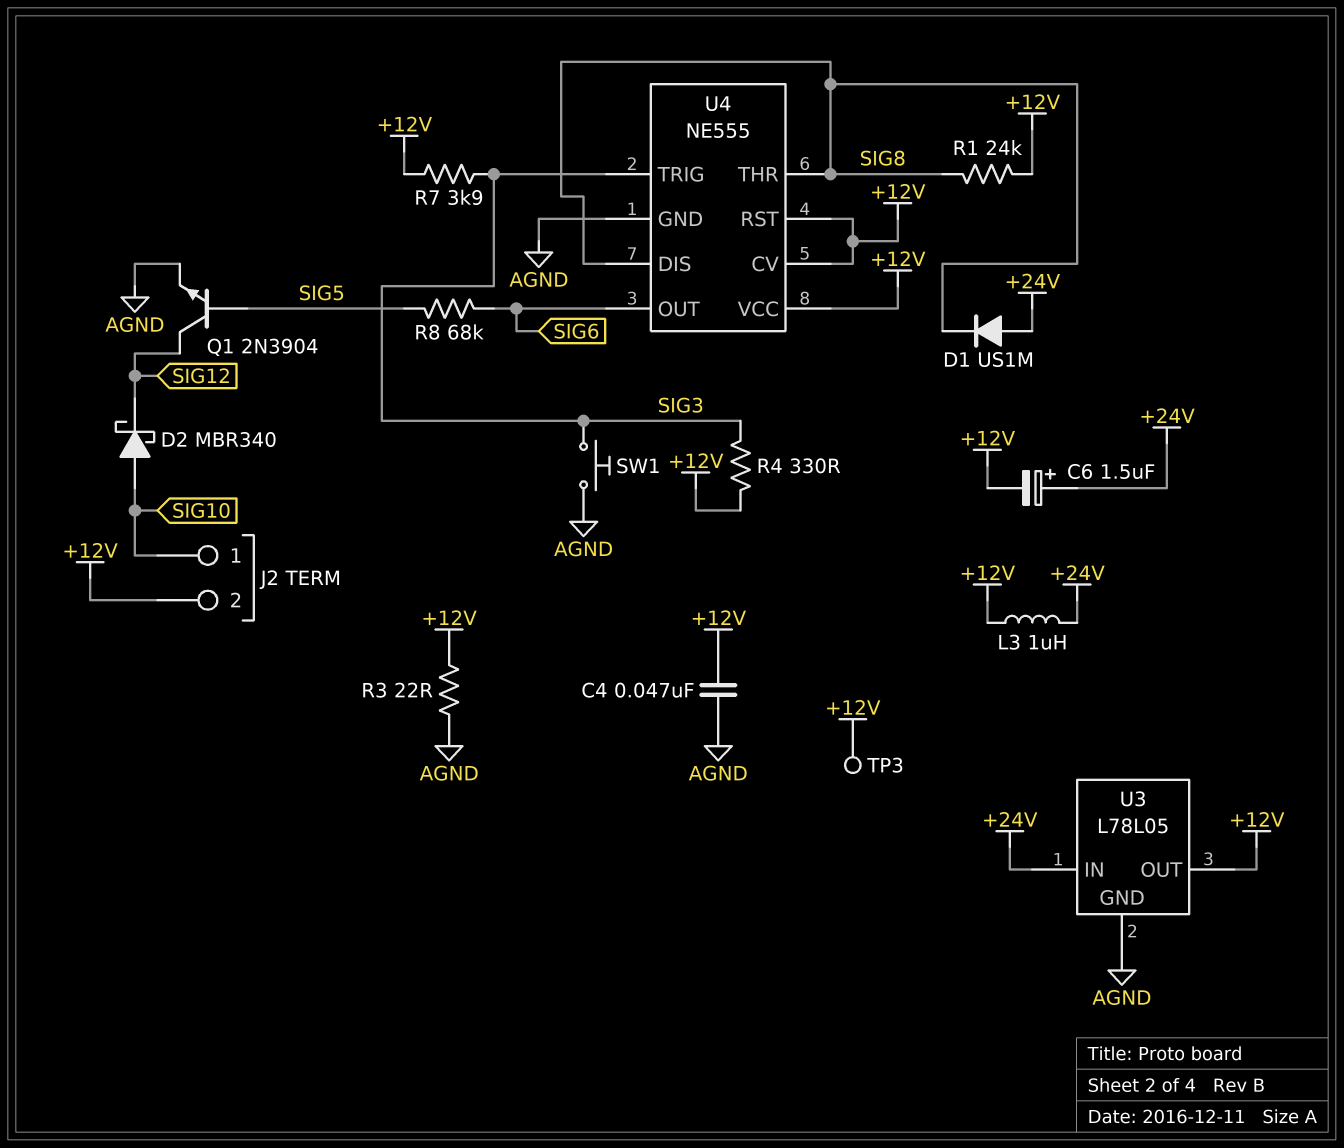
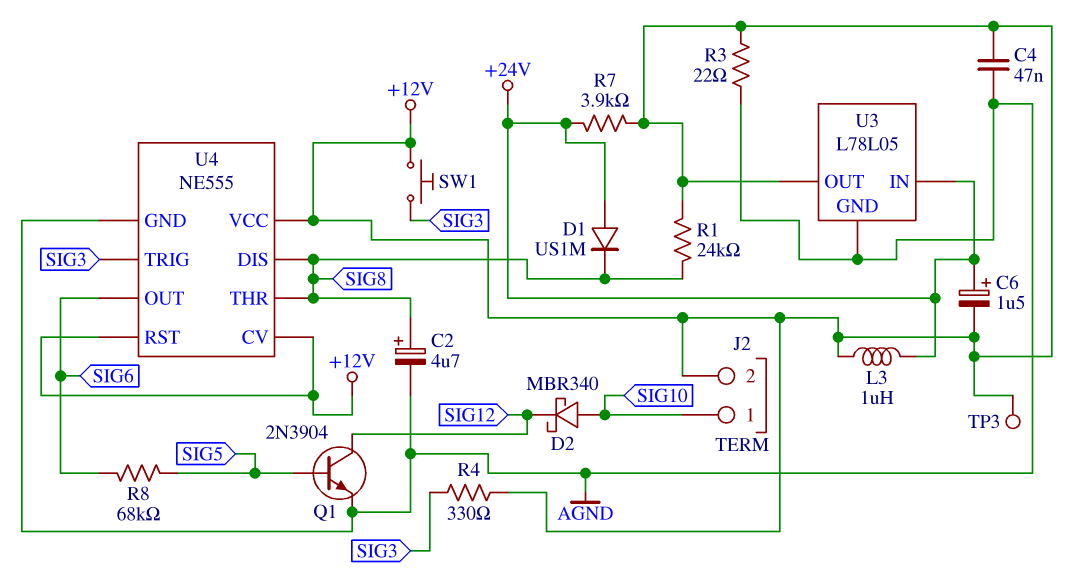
C2: none -> 4.7uF (plus SIG8, minus AGND)
R7: 3.9k (+12V, SIG3) -> 3.9k (+12V, +24V)
SW1: button (AGND, SIG3) -> button (+12V, SIG3)

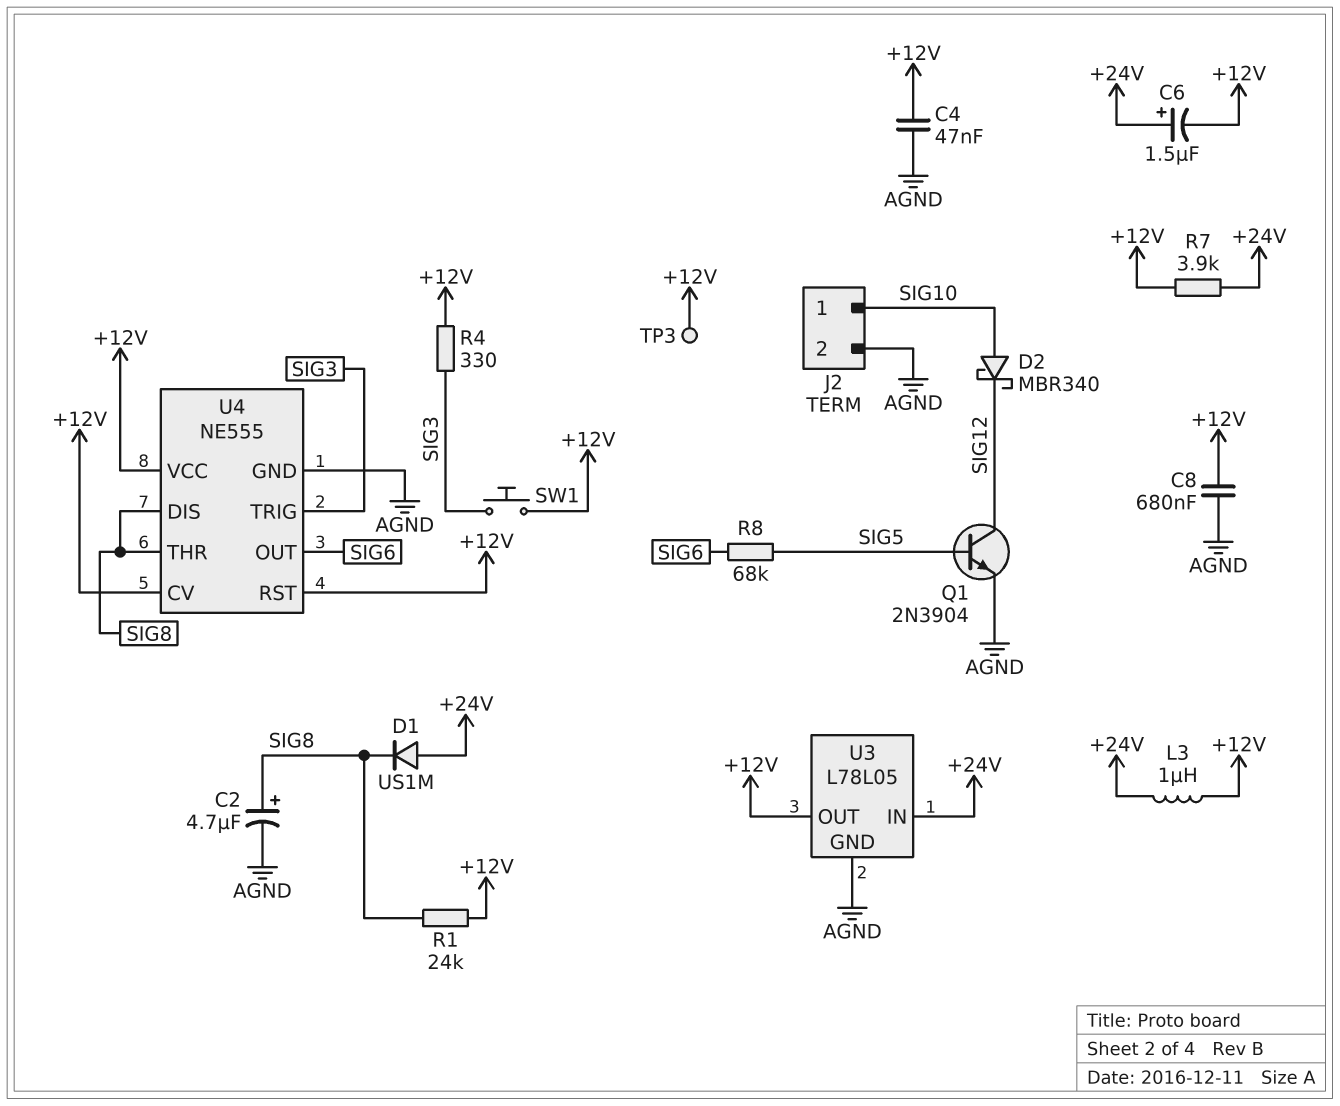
C8: none -> 680nF (+12V, AGND)
J2 pin 2: +12V -> AGND
R3: 22 (+12V, AGND) -> none

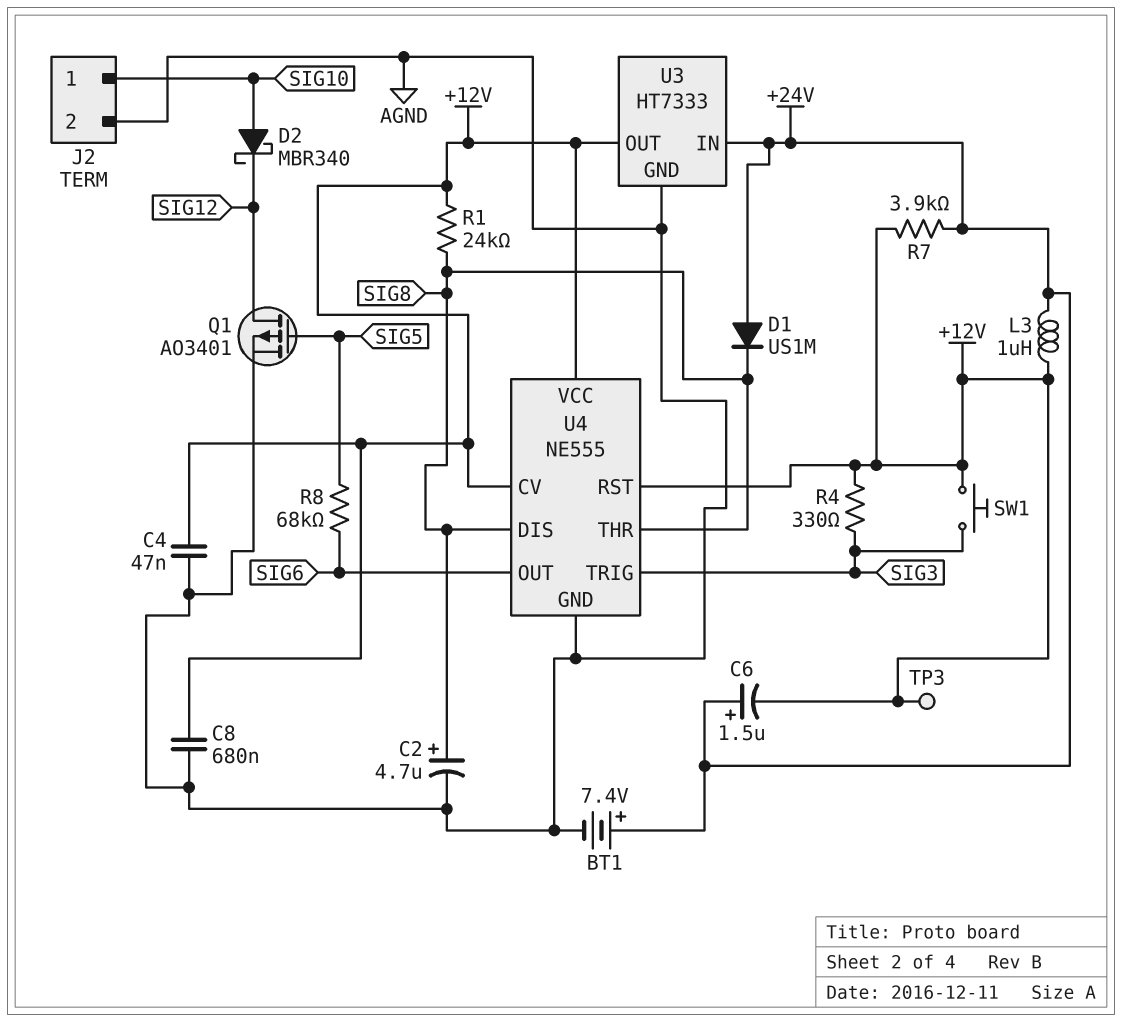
BT1: none -> 7.4V (plus +24V, minus AGND)
Q1: NPN 2N3904 (B SIG5, C SIG12, E AGND) -> PMOS AO3401 (G SIG5, D SIG12, S AGND)
U3: L78L05 -> HT7333

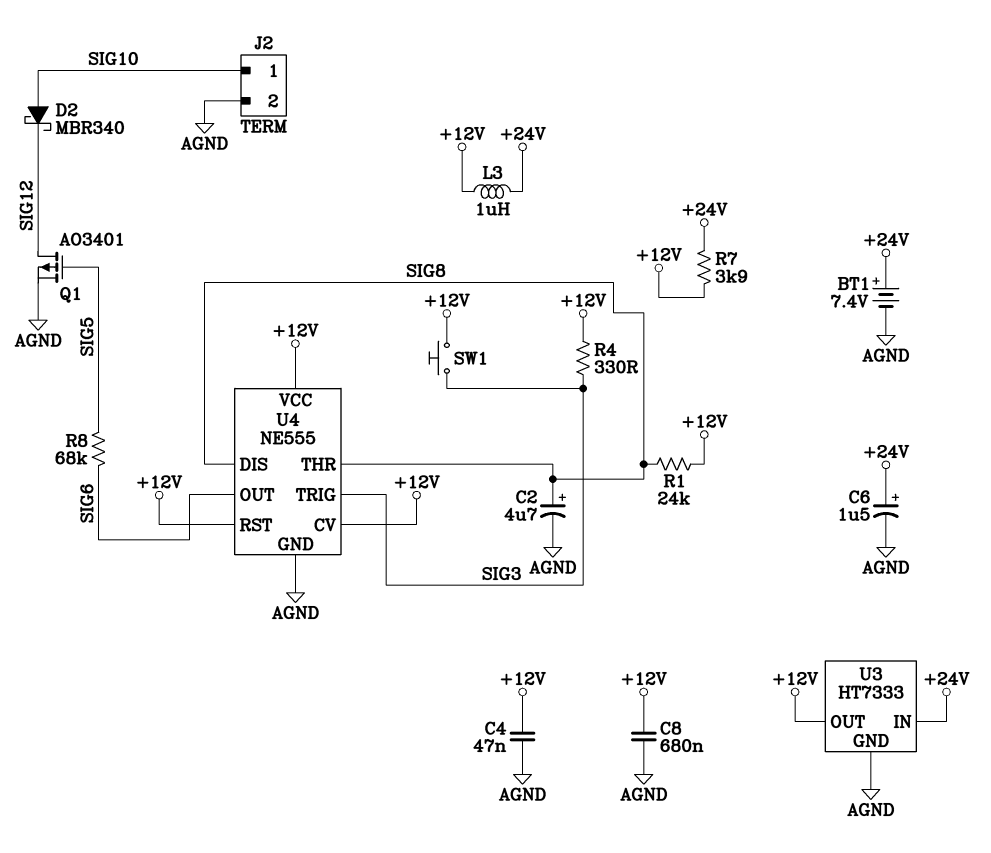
C6: 1.5uF (plus +24V, minus +12V) -> 1.5uF (plus +24V, minus AGND)
D1: diode US1M (A +24V, K SIG8) -> none
TP3: test point (+12V) -> none

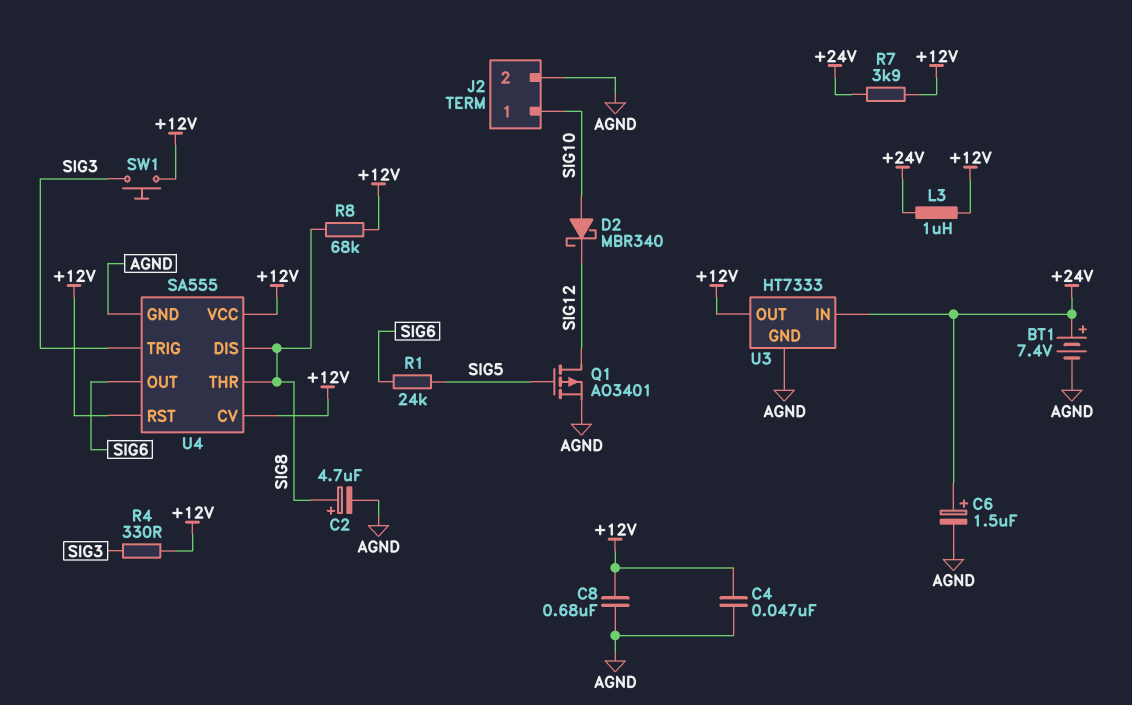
R1: 24k (+12V, SIG8) -> 24k (SIG5, SIG6)
R8: 68k (SIG5, SIG6) -> 68k (+12V, SIG8)
U4: NE555 -> SA555

